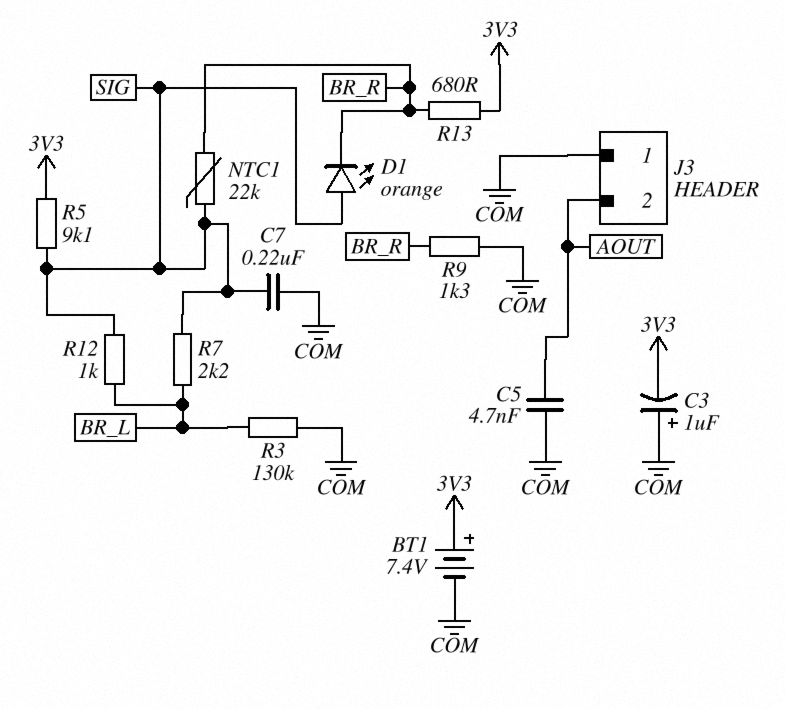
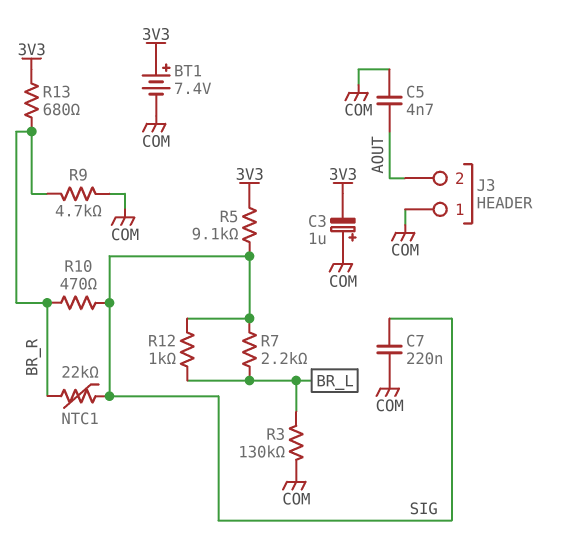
D1: LED orange (A SIG, K BR_R) -> none
R9: 1.3k (BR_R, COM) -> 4.7k (BR_R, COM)
R10: none -> 470 (BR_R, SIG)

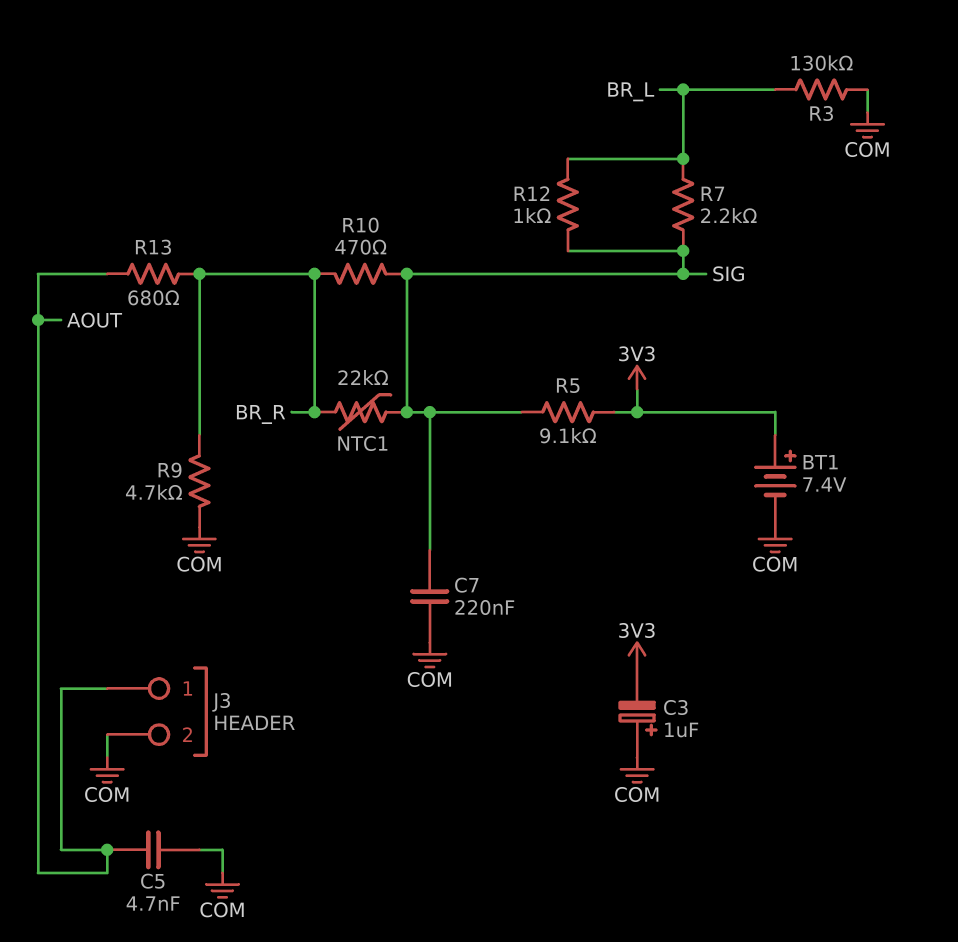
J3 pin 1: COM -> AOUT
J3 pin 2: AOUT -> COM
R13: 680 (3V3, BR_R) -> 680 (AOUT, BR_R)

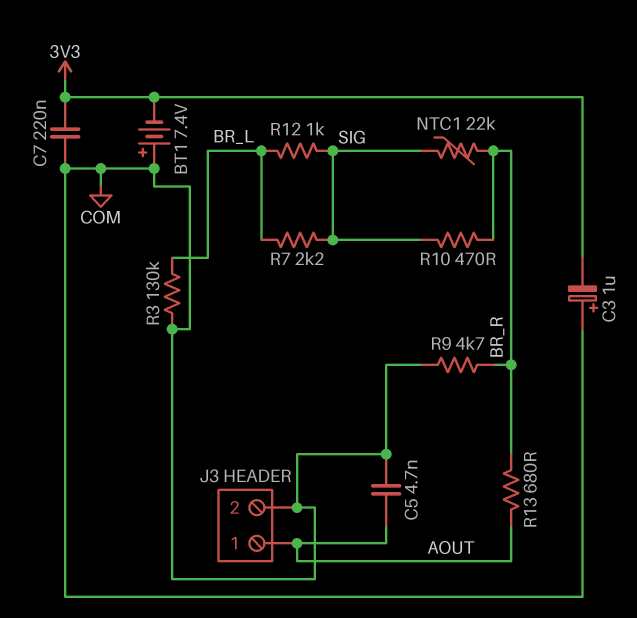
BT1: 7.4V (plus 3V3, minus COM) -> 7.4V (plus COM, minus 3V3)
C7: 220nF (COM, SIG) -> 220nF (3V3, COM)
R5: 9.1k (3V3, SIG) -> none

